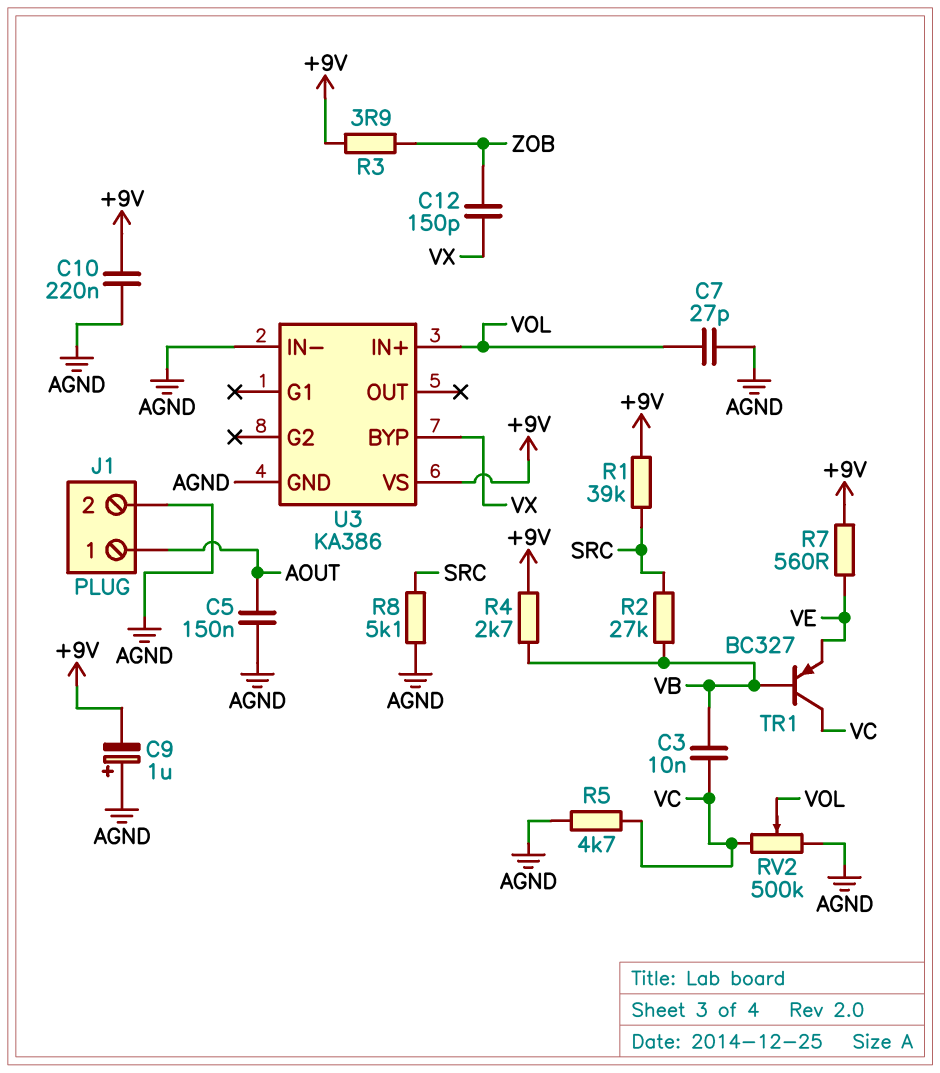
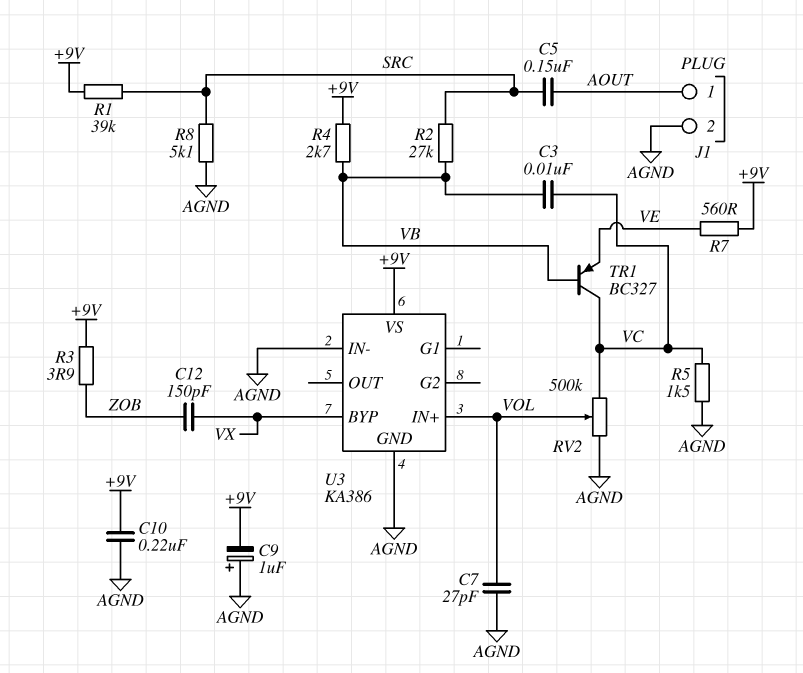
C5: 150nF (AGND, AOUT) -> 150nF (AOUT, SRC)
R5: 4.7k (AGND, VC) -> 1.5k (AGND, VC)

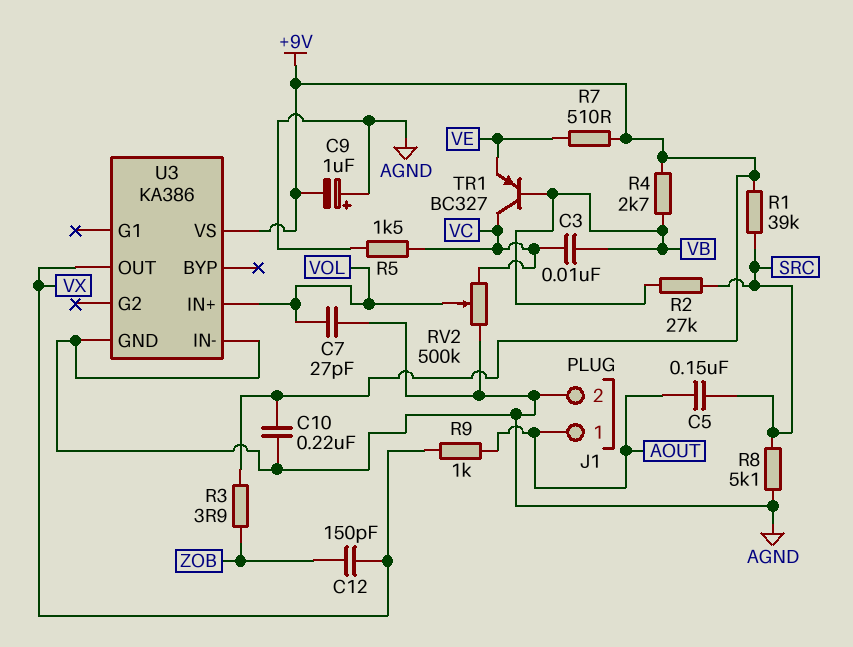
R7: 560 (+9V, VE) -> 510 (+9V, VE)
R9: none -> 1k (AOUT, VX)
U3 pin BYP: VX -> none
U3 pin OUT: none -> VX

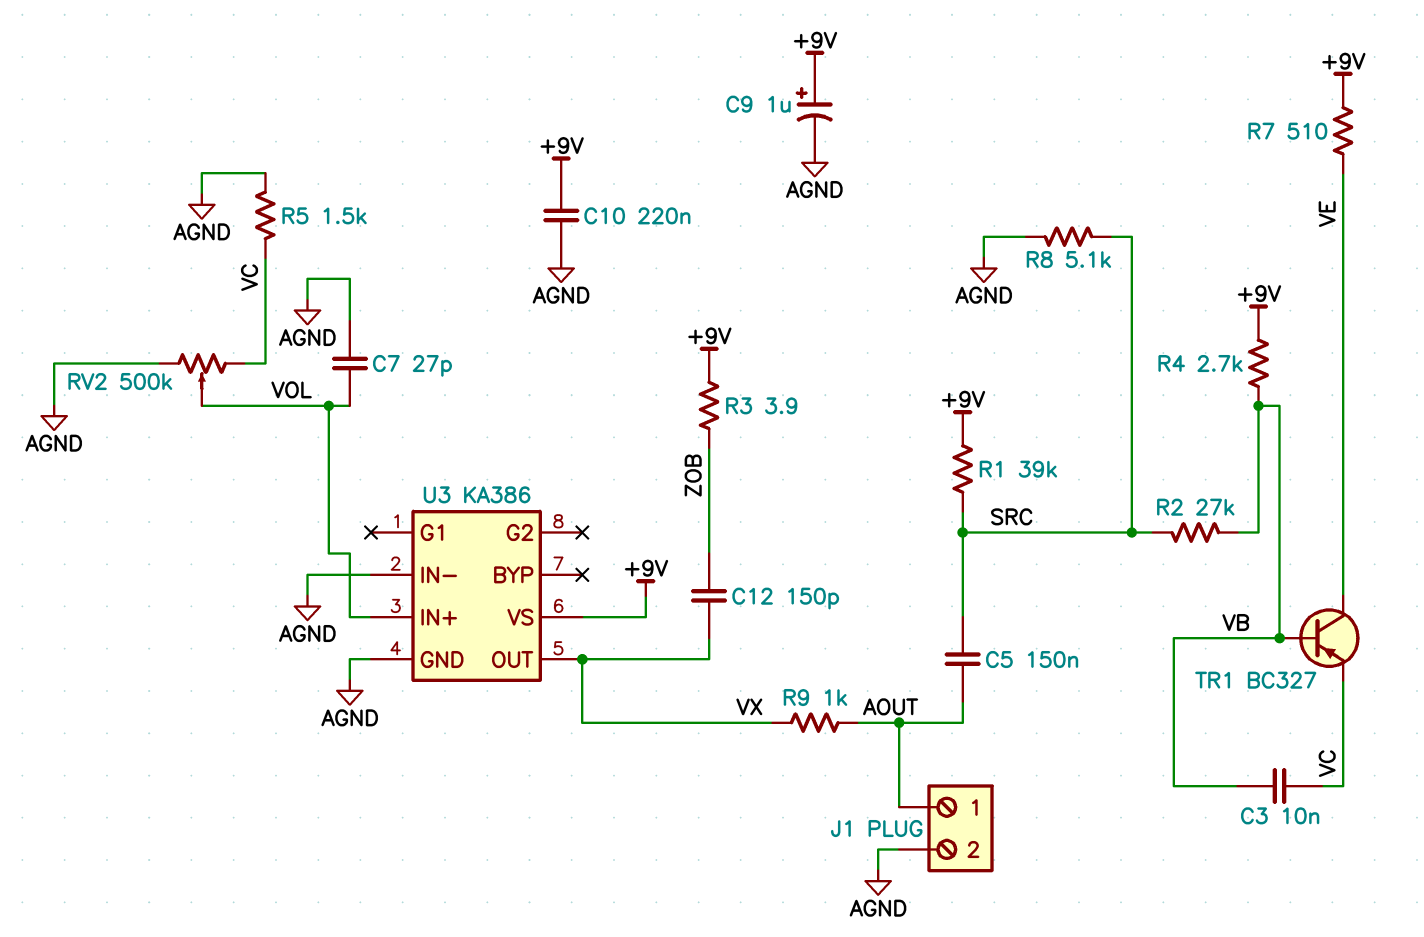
C9: 1uF (plus AGND, minus +9V) -> 1uF (plus +9V, minus AGND)
TR1: PNP BC327 (B VB, C VC, E VE) -> PNP BC327 (B VB, C VE, E VC)

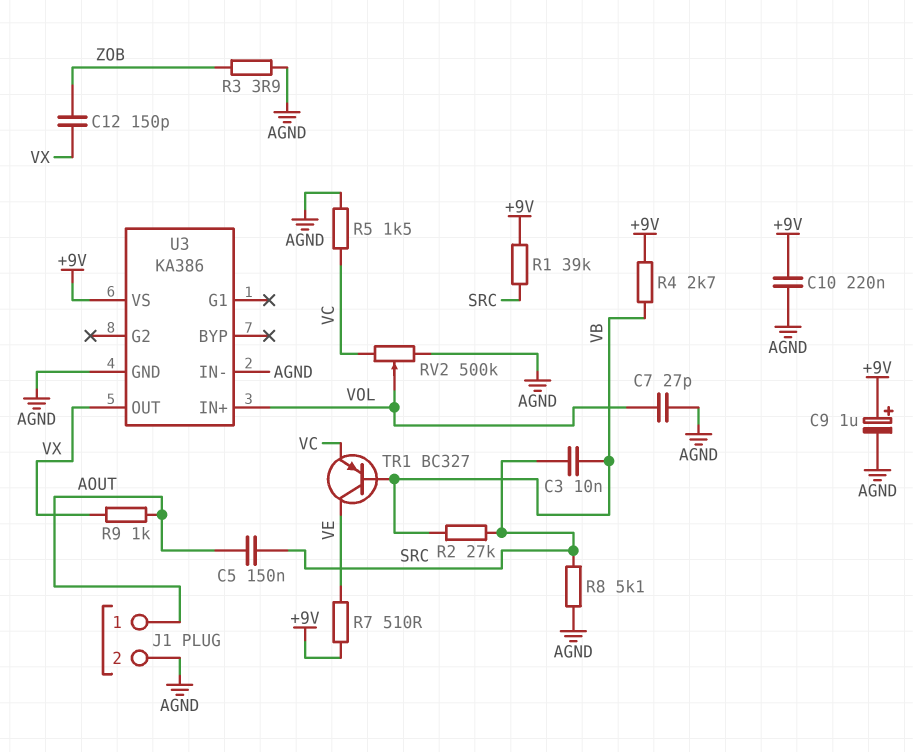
C3: 10nF (VB, VC) -> 10nF (SRC, VB)
R3: 3.9 (+9V, ZOB) -> 3.9 (AGND, ZOB)

